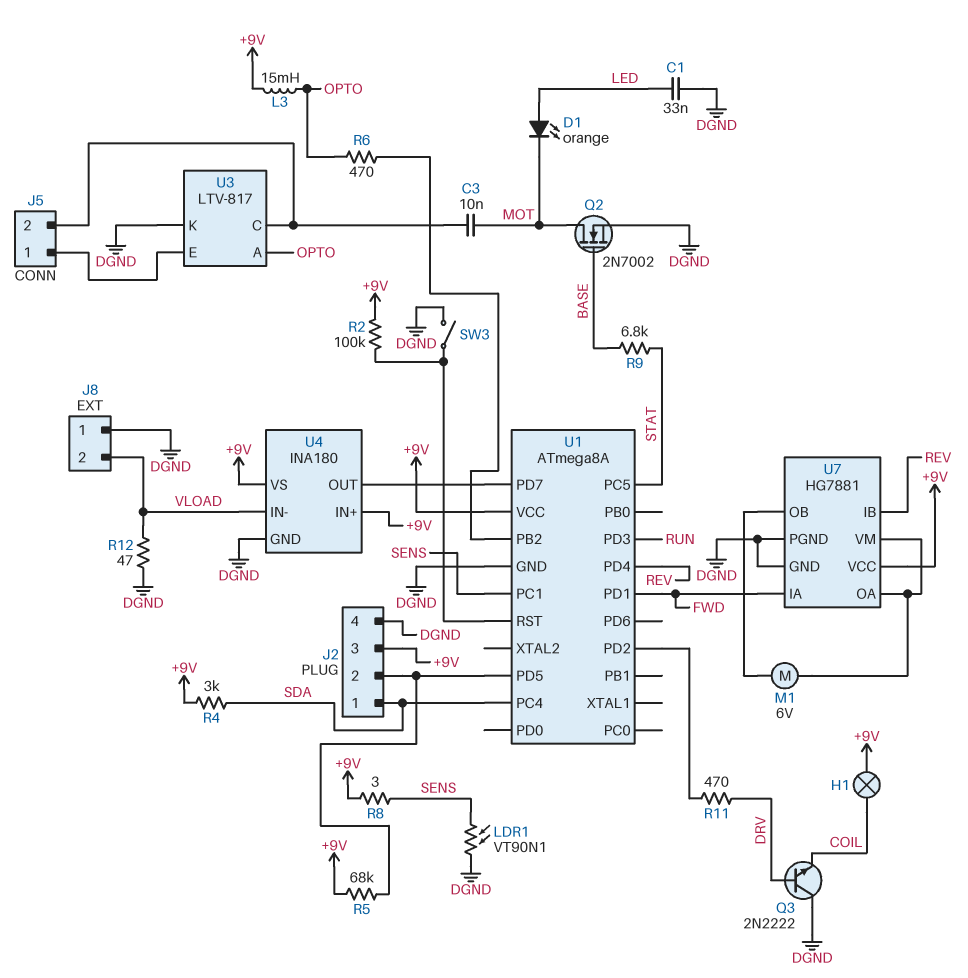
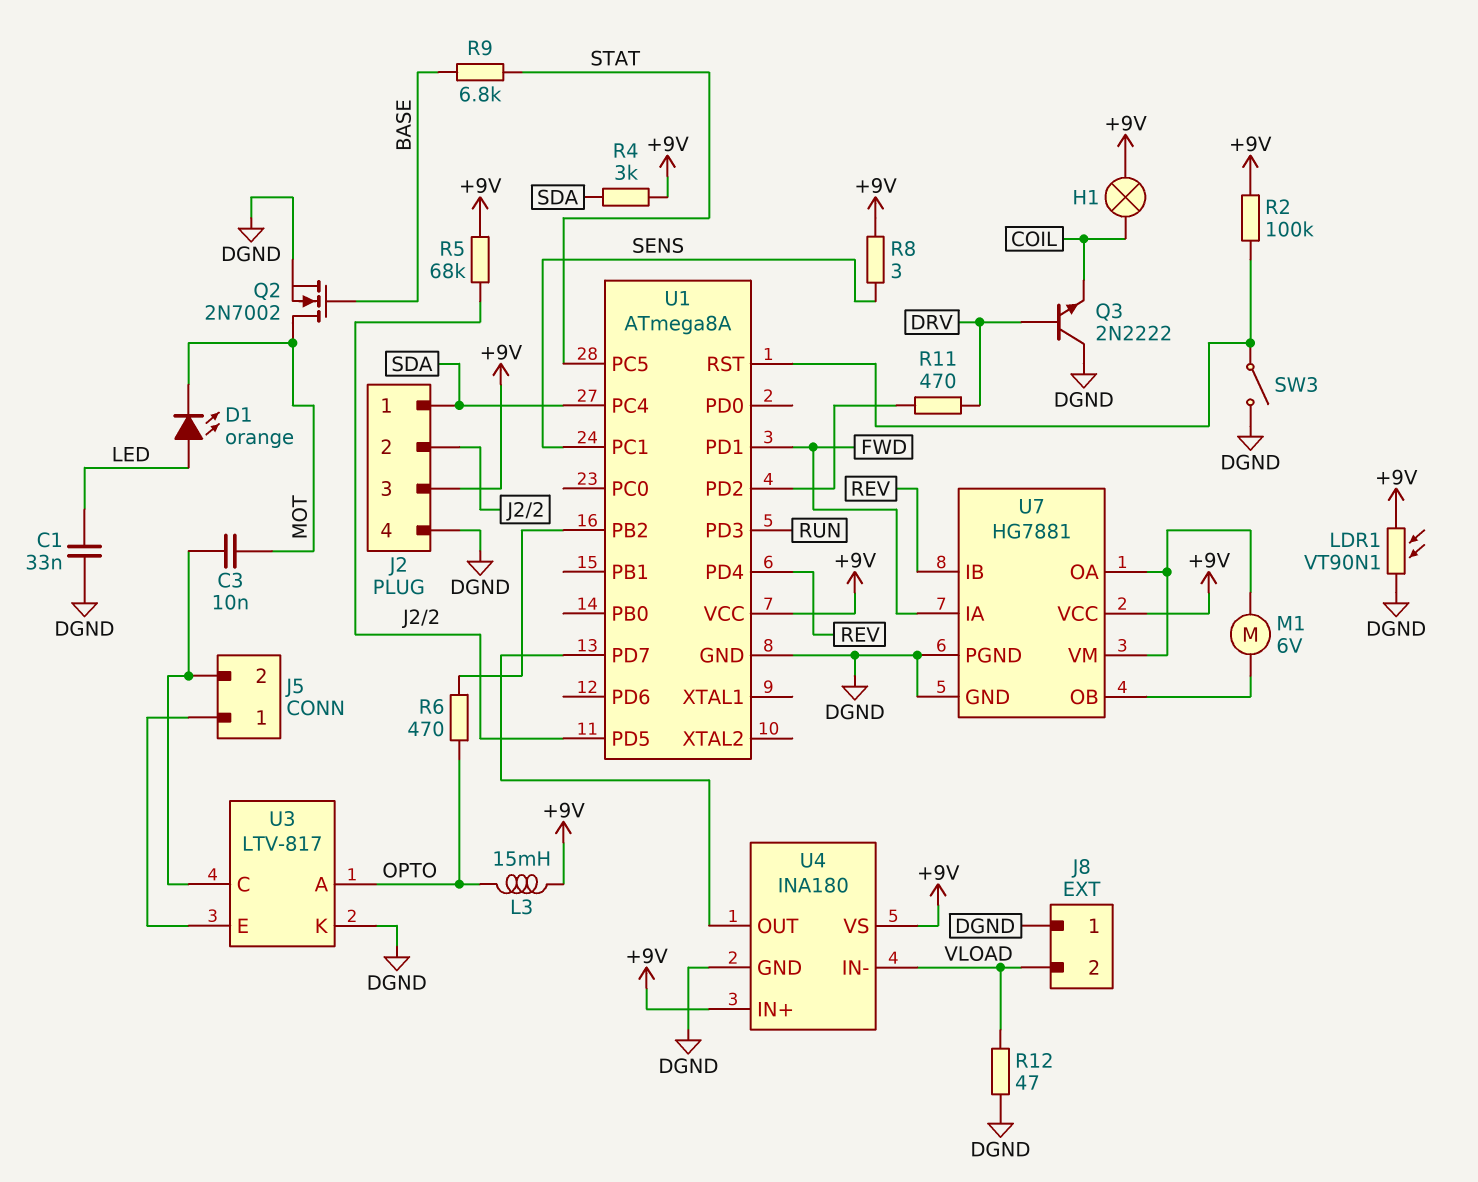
LDR1: VT90N1 (DGND, SENS) -> VT90N1 (+9V, DGND)

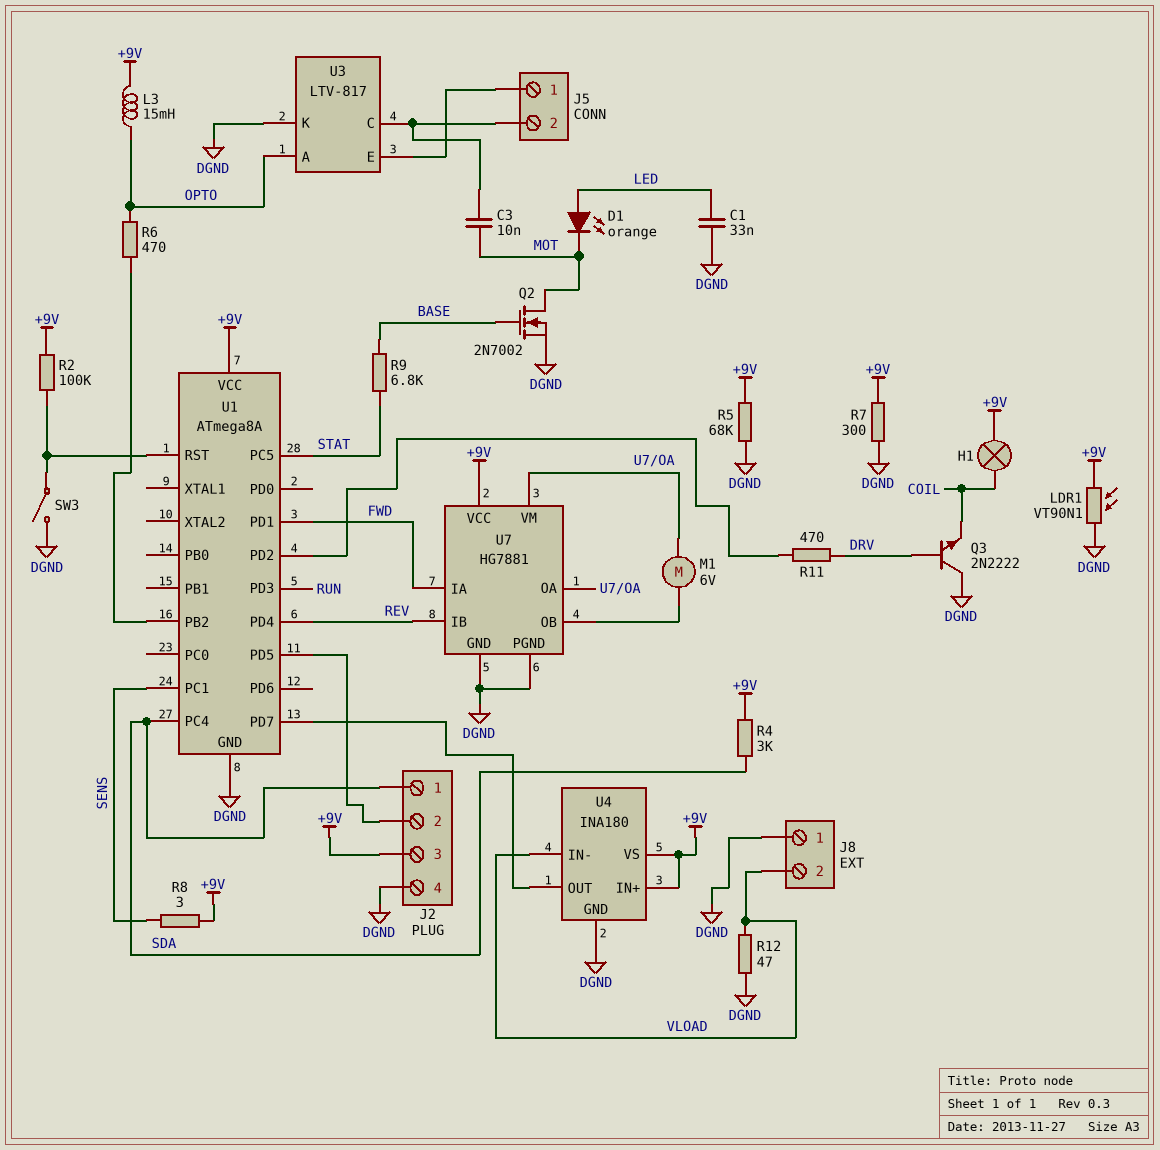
R5: 68k (+9V, J2/2) -> 68k (+9V, DGND)
R7: none -> 300 (+9V, DGND)

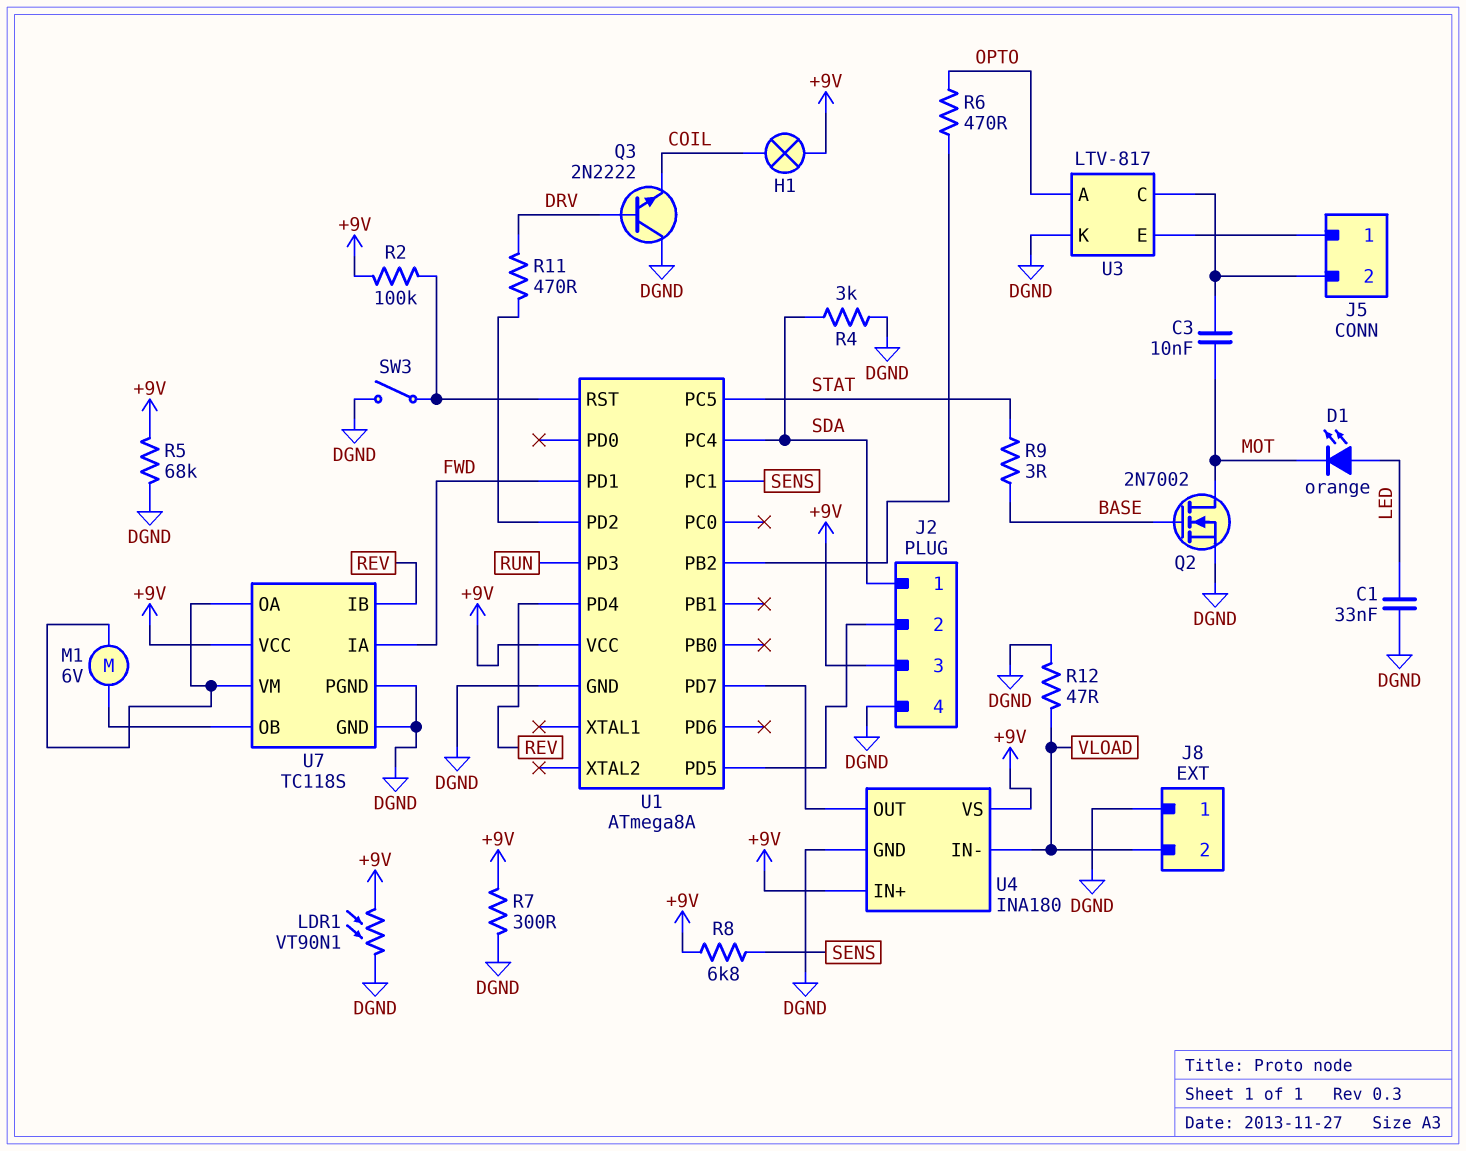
L3: 15mH (+9V, OPTO) -> none
R4: 3k (+9V, SDA) -> 3k (DGND, SDA)
R8: 3 (+9V, SENS) -> 6.8k (+9V, SENS)
R9: 6.8k (BASE, STAT) -> 3 (BASE, STAT)
U7: HG7881 -> TC118S

